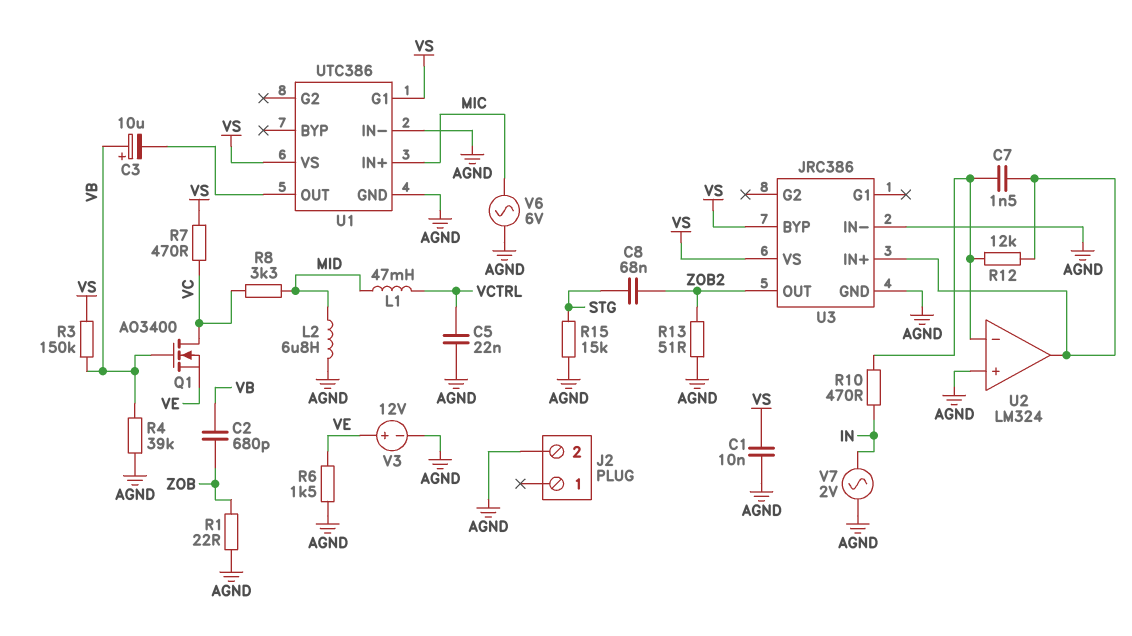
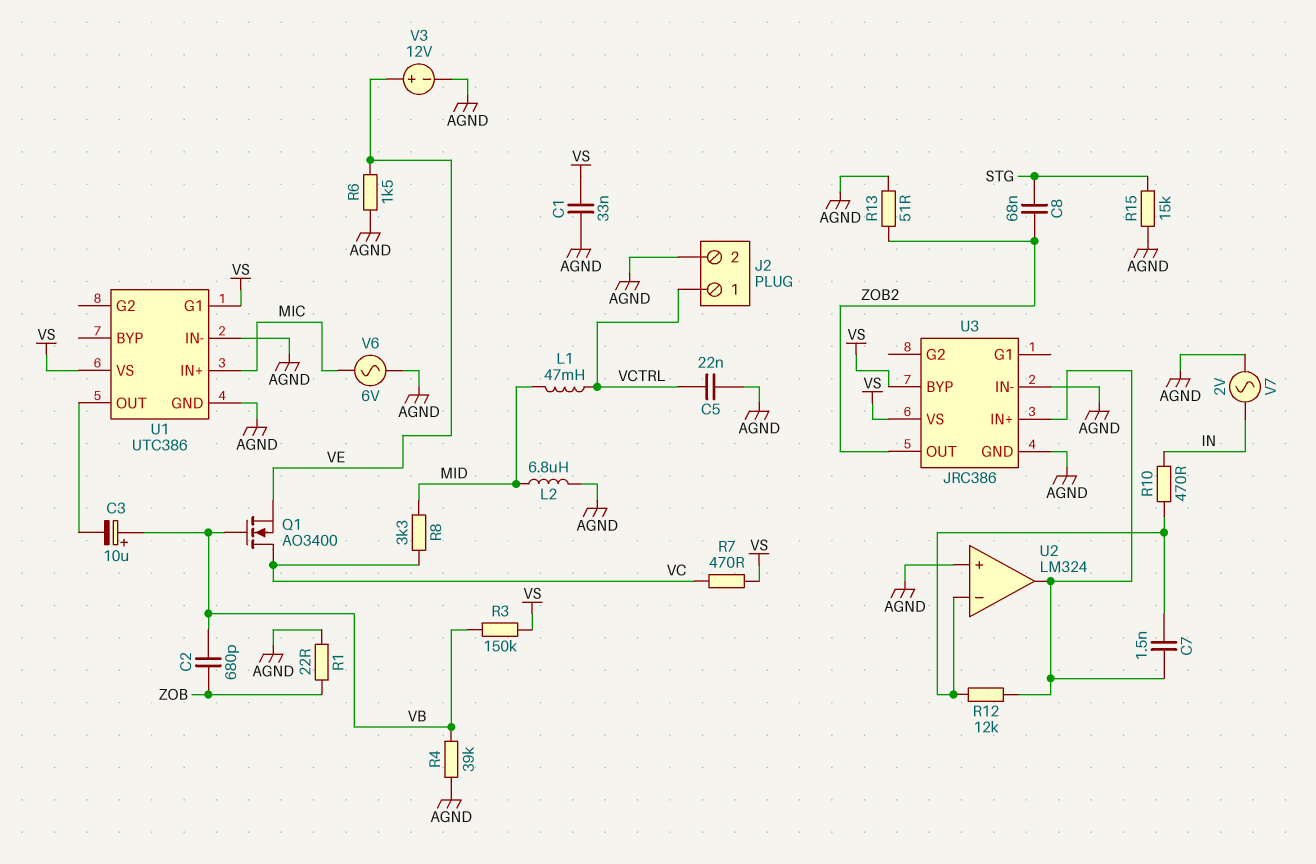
C1: 10nF (AGND, VS) -> 33nF (AGND, VS)
J2 pin 1: none -> VCTRL

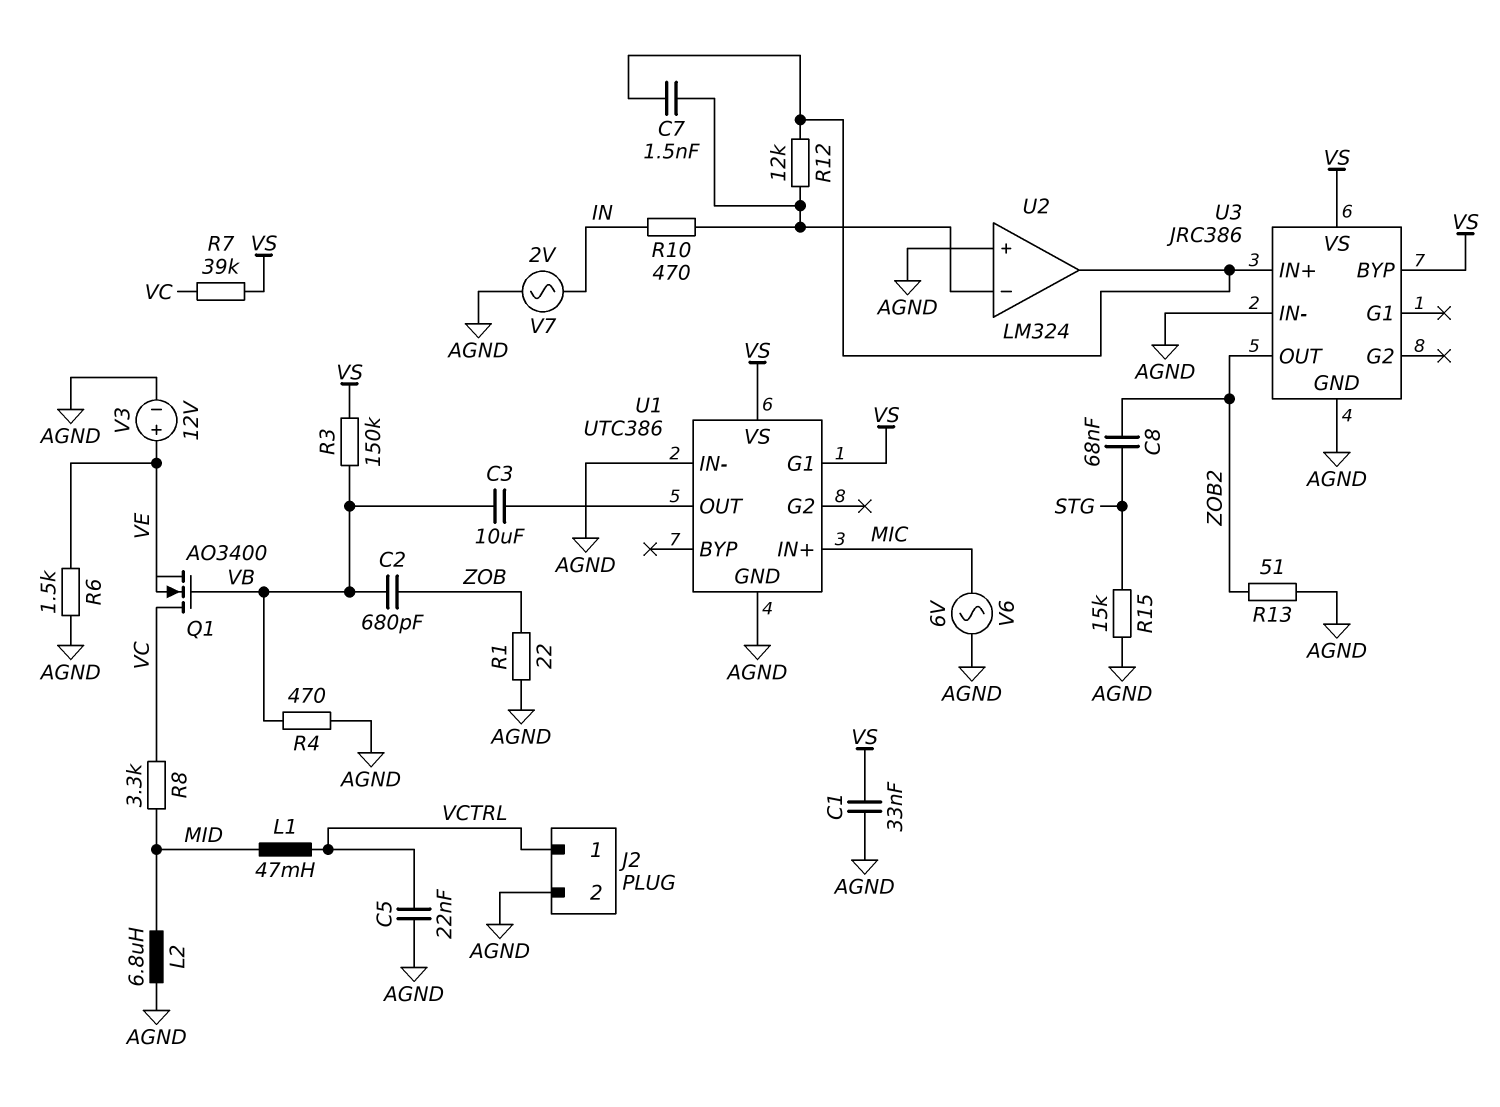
C3: 10uF (plus VB, minus U1/OUT) -> 10uF (U1/OUT, VB)
R4: 39k (AGND, VB) -> 470 (AGND, VB)
R7: 470 (VC, VS) -> 39k (VC, VS)

